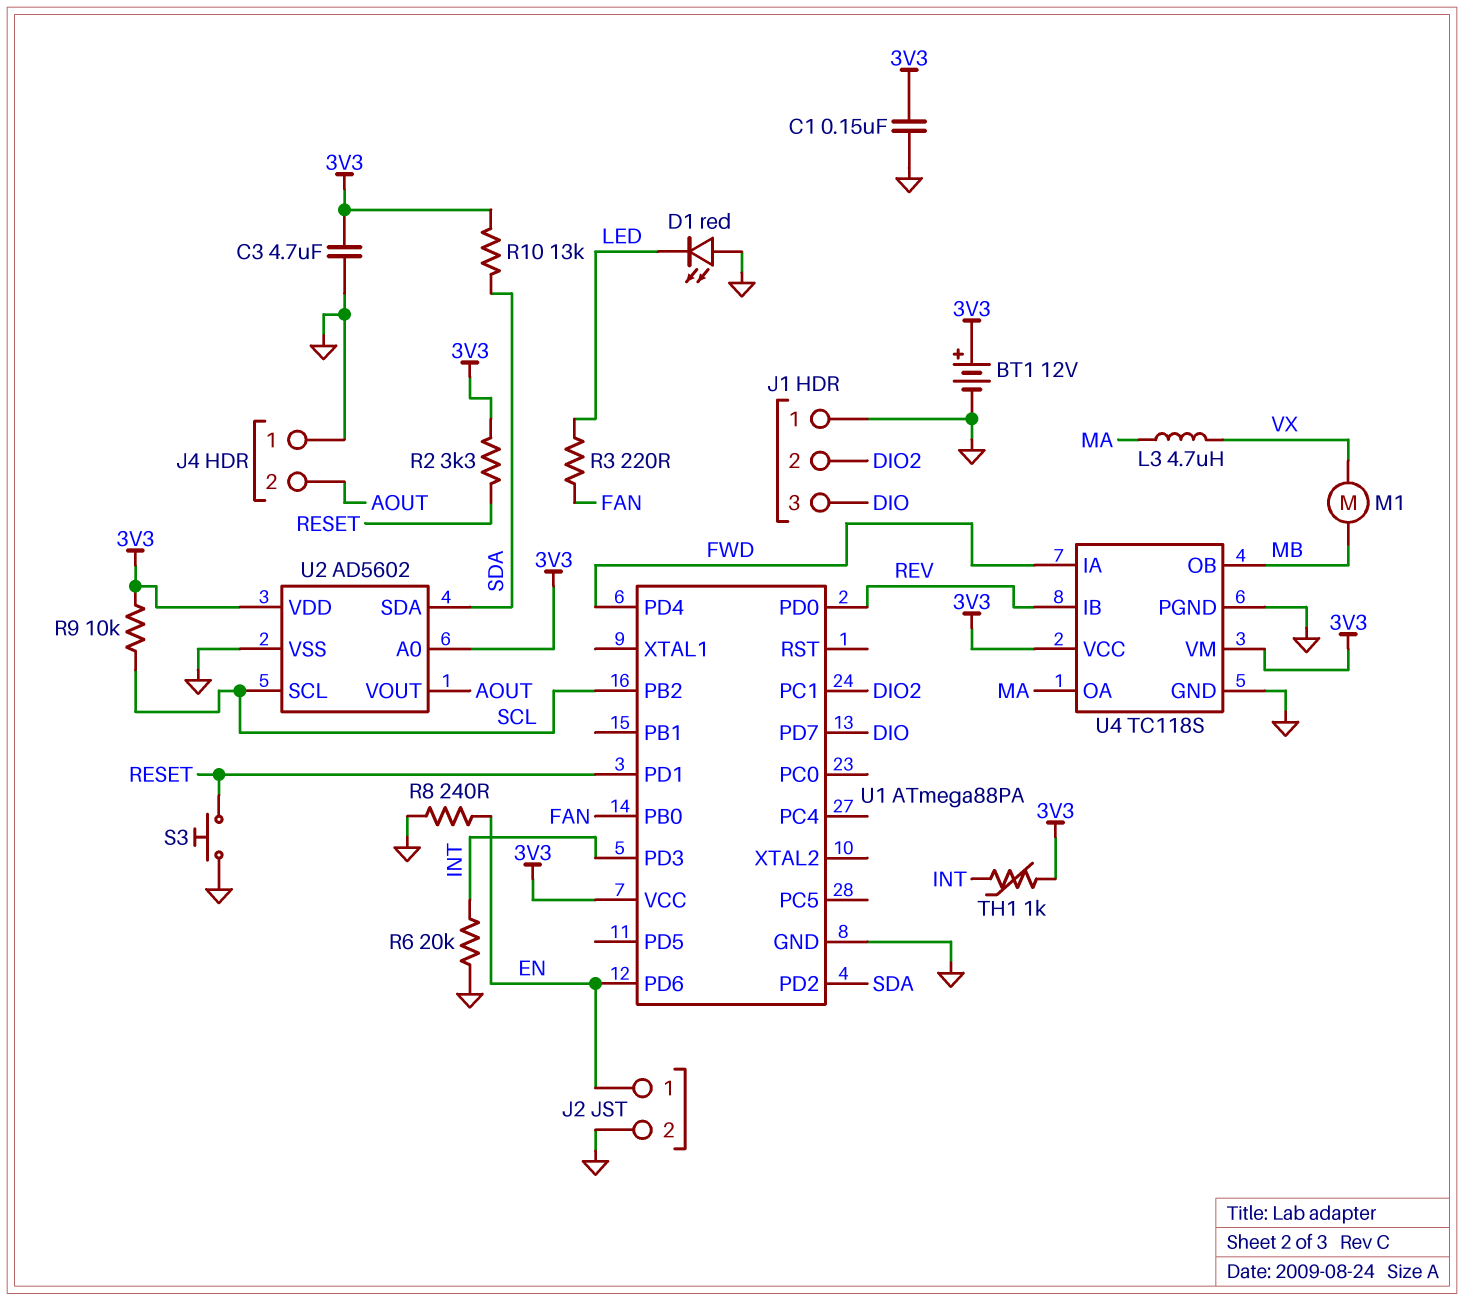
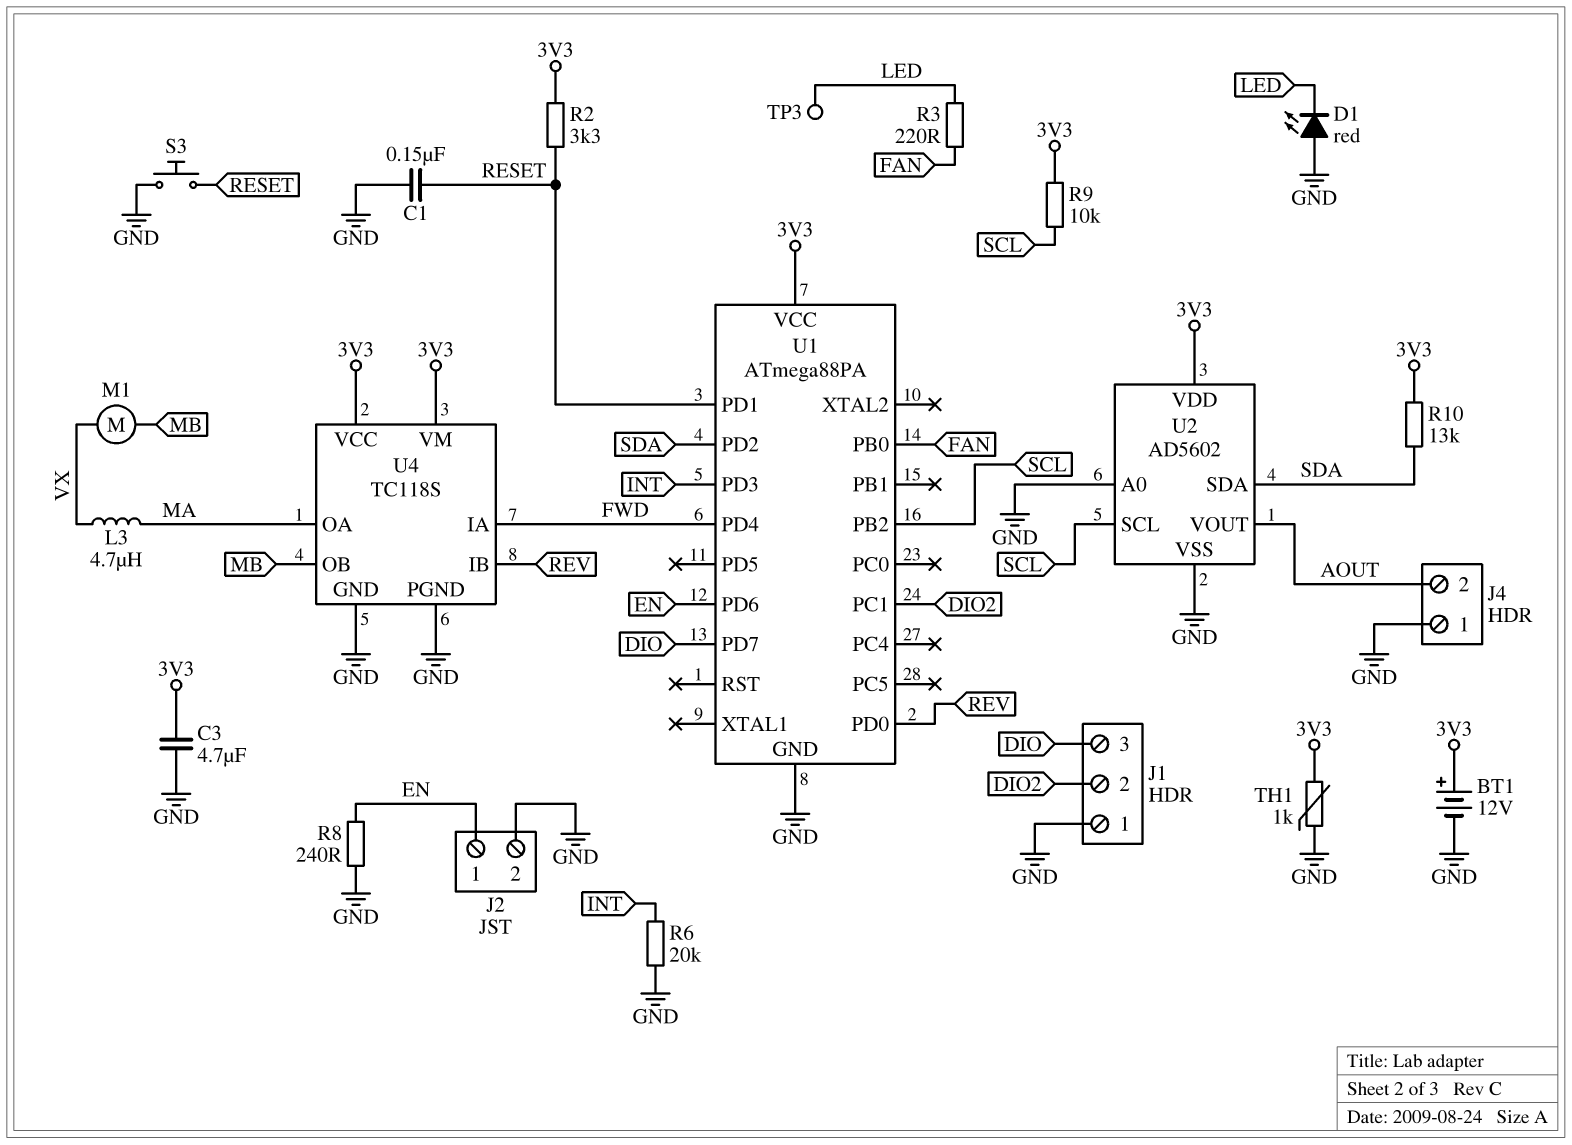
C1: 150nF (3V3, GND) -> 150nF (GND, RESET)
TH1: 1k (3V3, INT) -> 1k (3V3, GND)
TP3: none -> test point (LED)
U2 pin A0: 3V3 -> GND

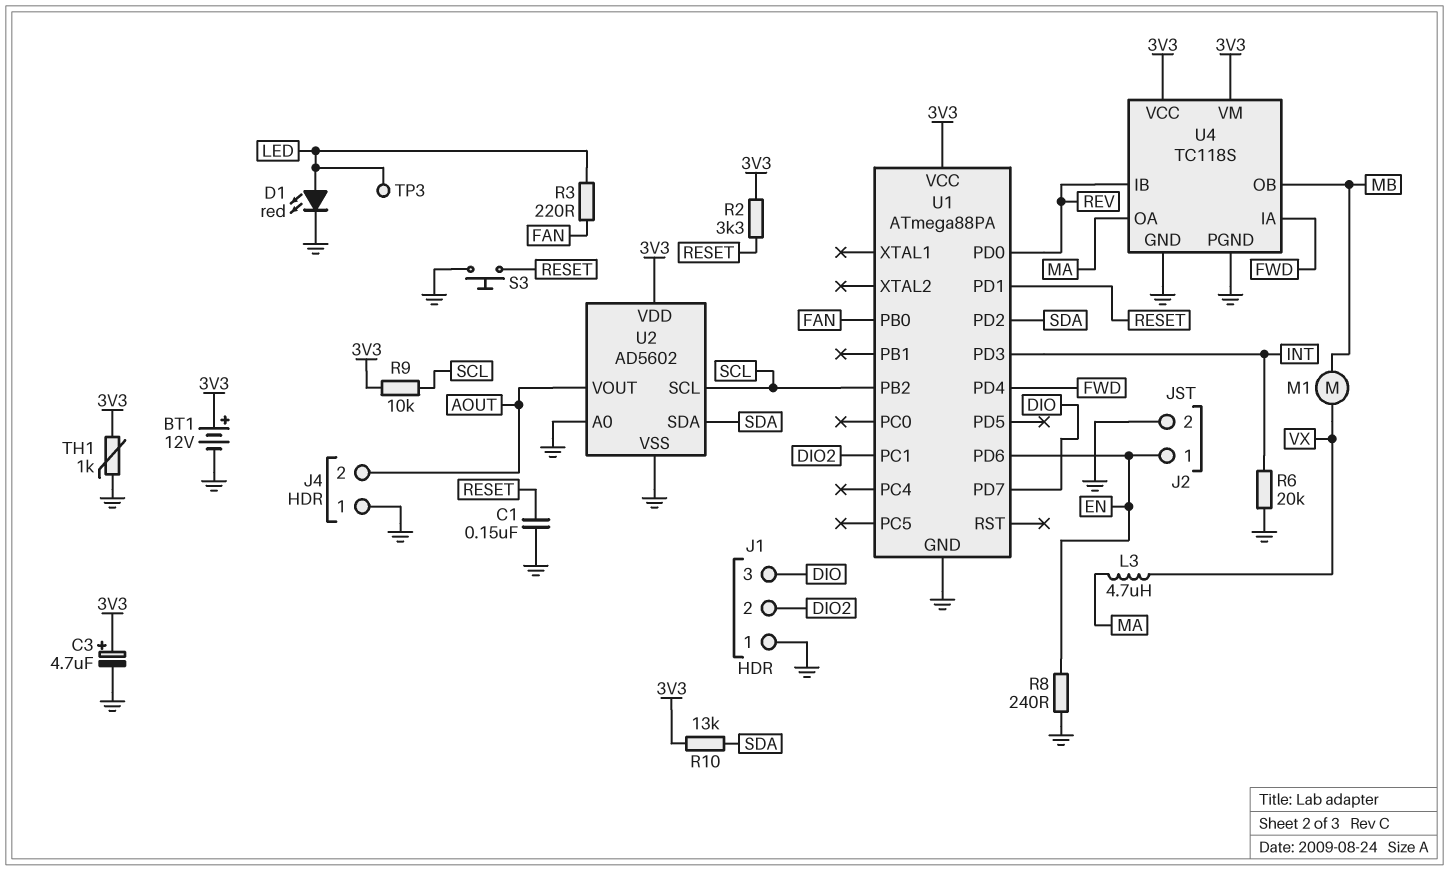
C3: 4.7uF (3V3, GND) -> 4.7uF (plus 3V3, minus GND)
D1: LED red (A GND, K LED) -> LED red (A LED, K GND)

